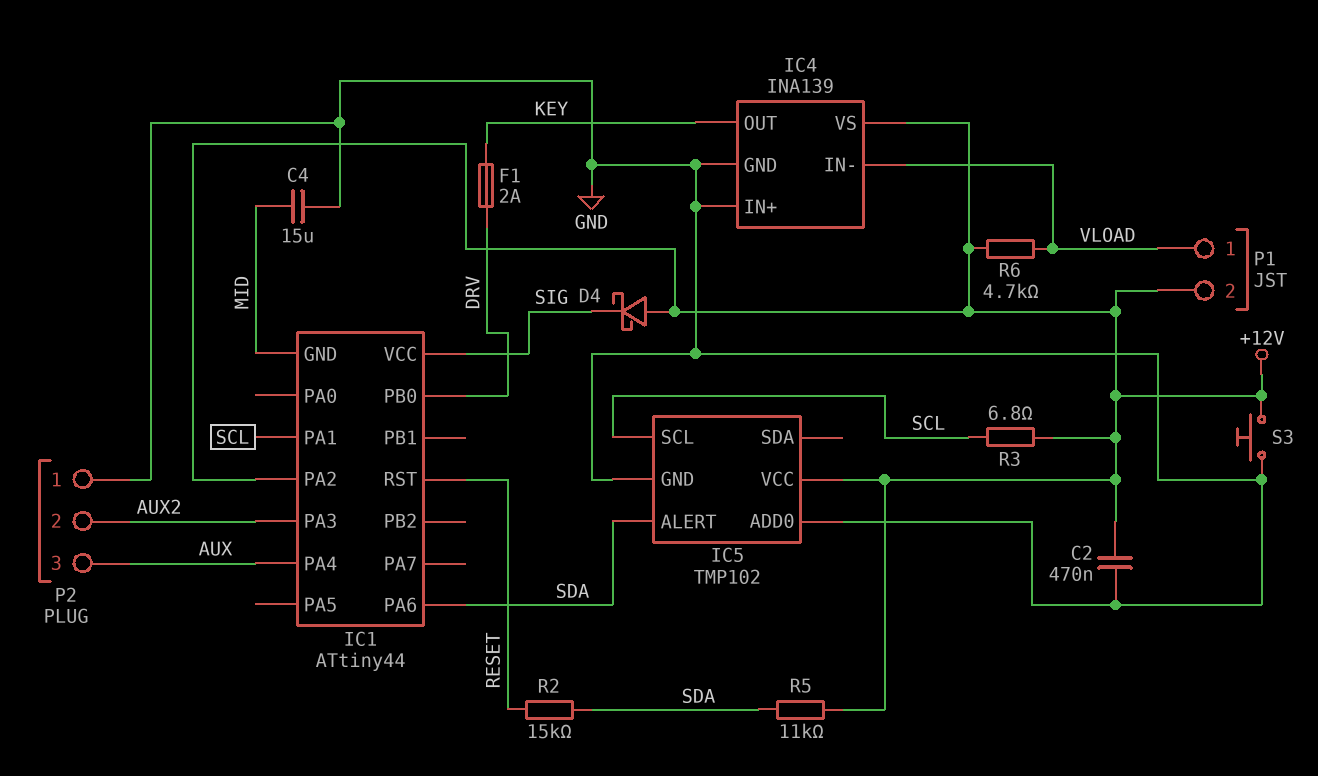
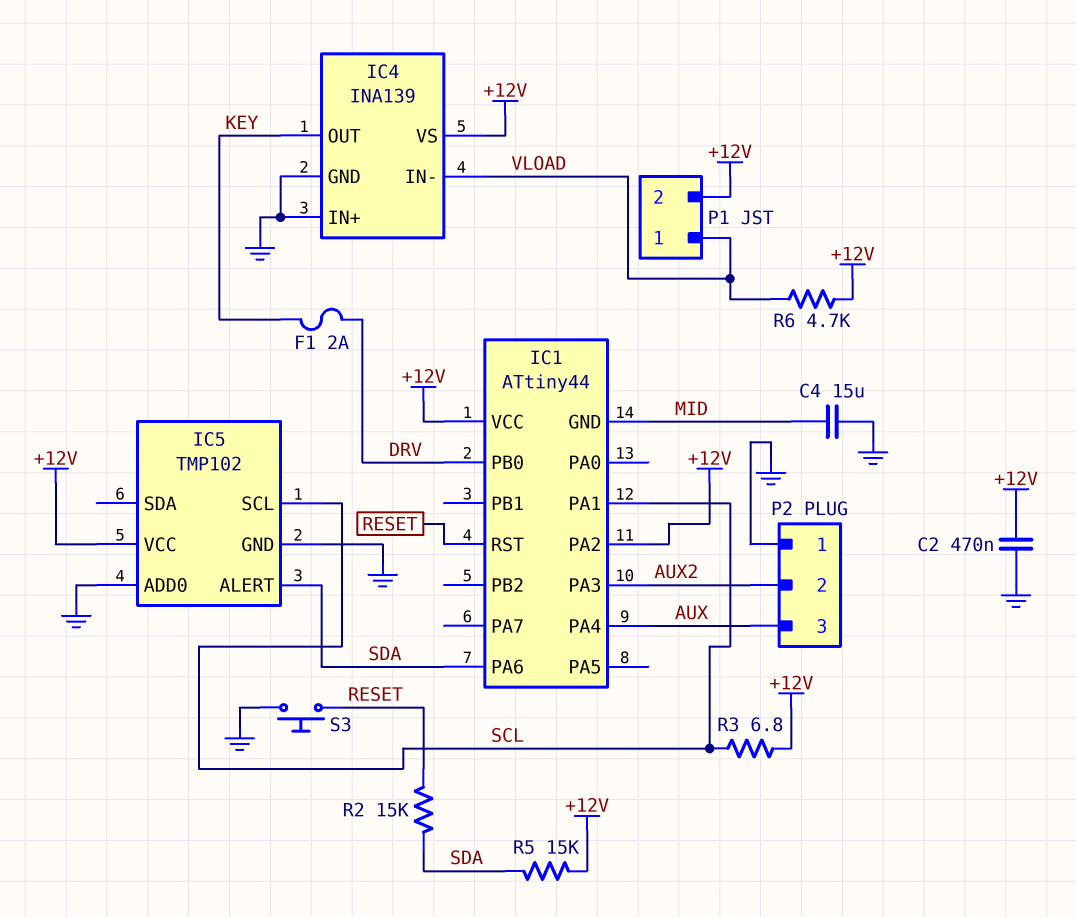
D4: schottky (A +12V, K SIG) -> none
IC1 pin VCC: SIG -> +12V
R5: 11k (+12V, SDA) -> 15k (+12V, SDA)
S3: button (+12V, GND) -> button (GND, RESET)

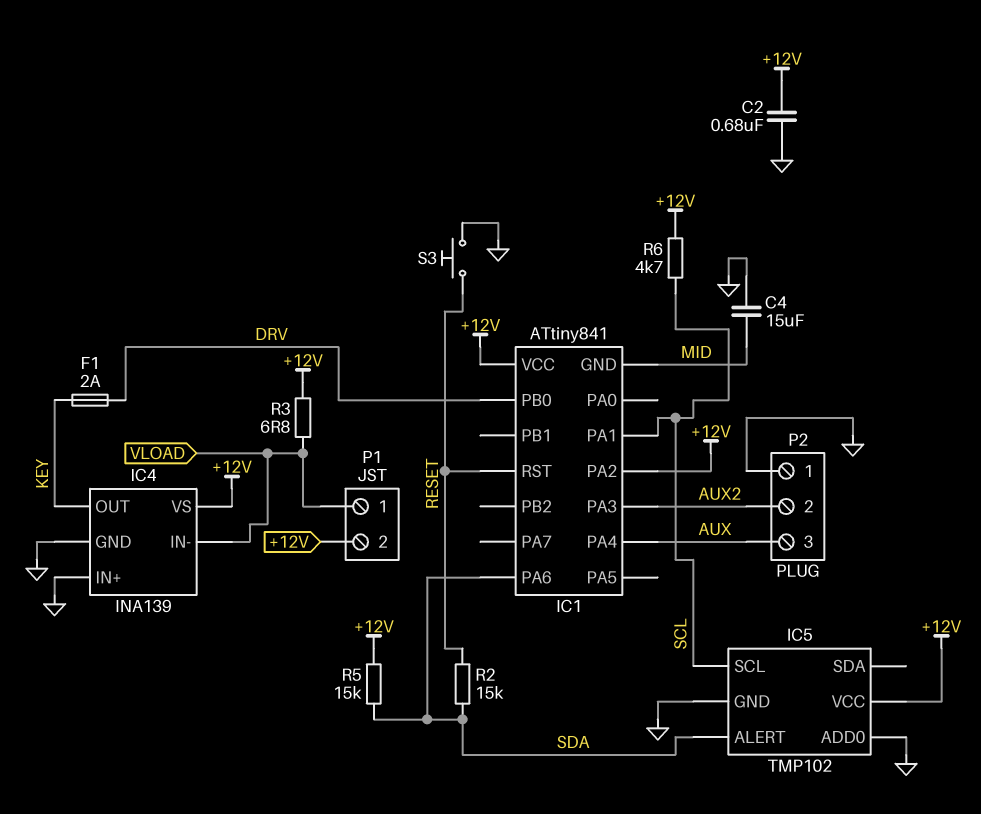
C2: 470nF (+12V, GND) -> 680nF (+12V, GND)
IC1: ATtiny44 -> ATtiny841
R3: 6.8 (+12V, SCL) -> 6.8 (+12V, VLOAD)
R6: 4.7k (+12V, VLOAD) -> 4.7k (+12V, SCL)

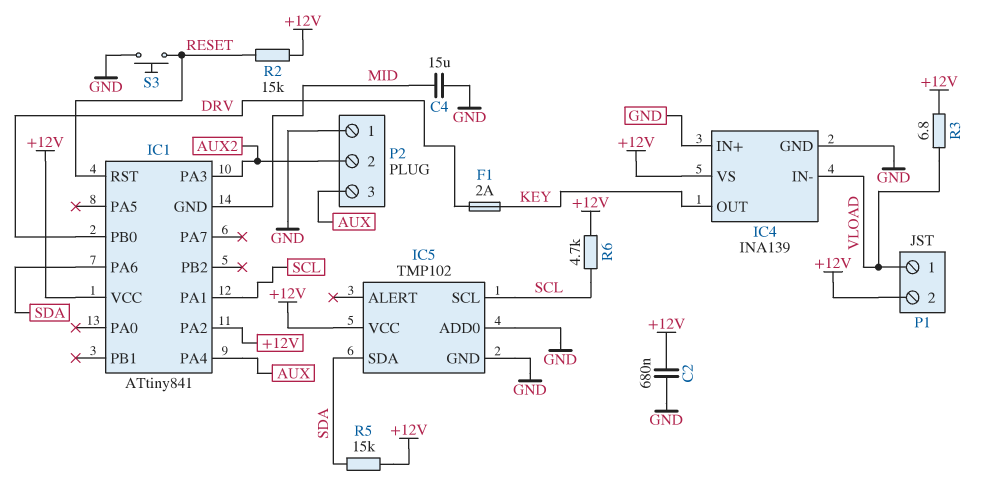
IC5 pin ALERT: SDA -> none
IC5 pin SDA: none -> SDA
R2: 15k (RESET, SDA) -> 15k (+12V, RESET)

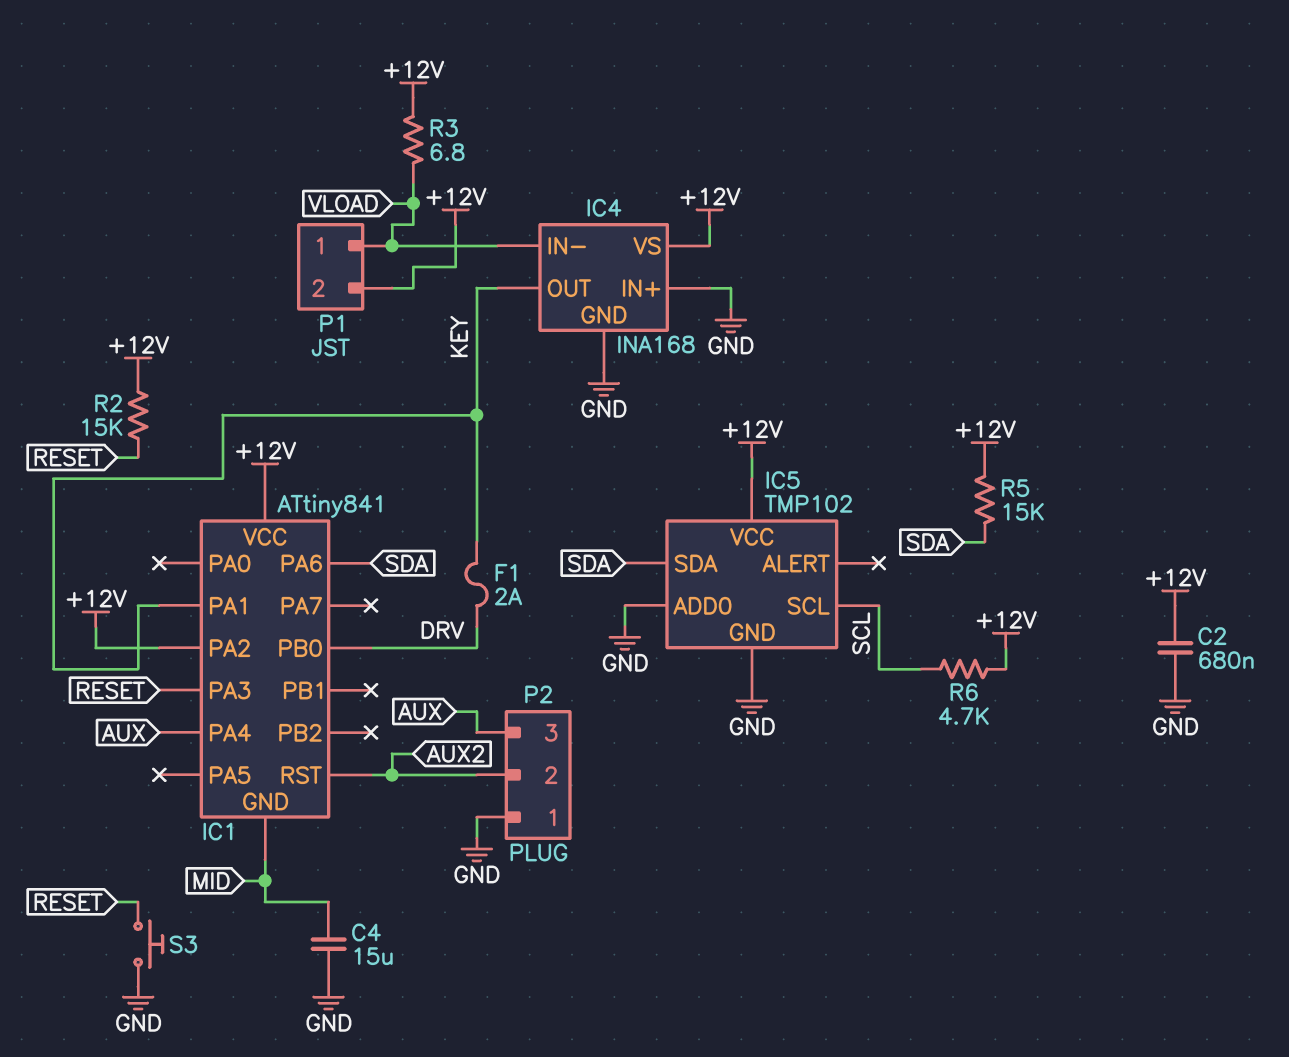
IC1 pin PA1: SCL -> KEY
IC1 pin PA3: AUX2 -> RESET
IC1 pin RST: RESET -> AUX2
IC4: INA139 -> INA168

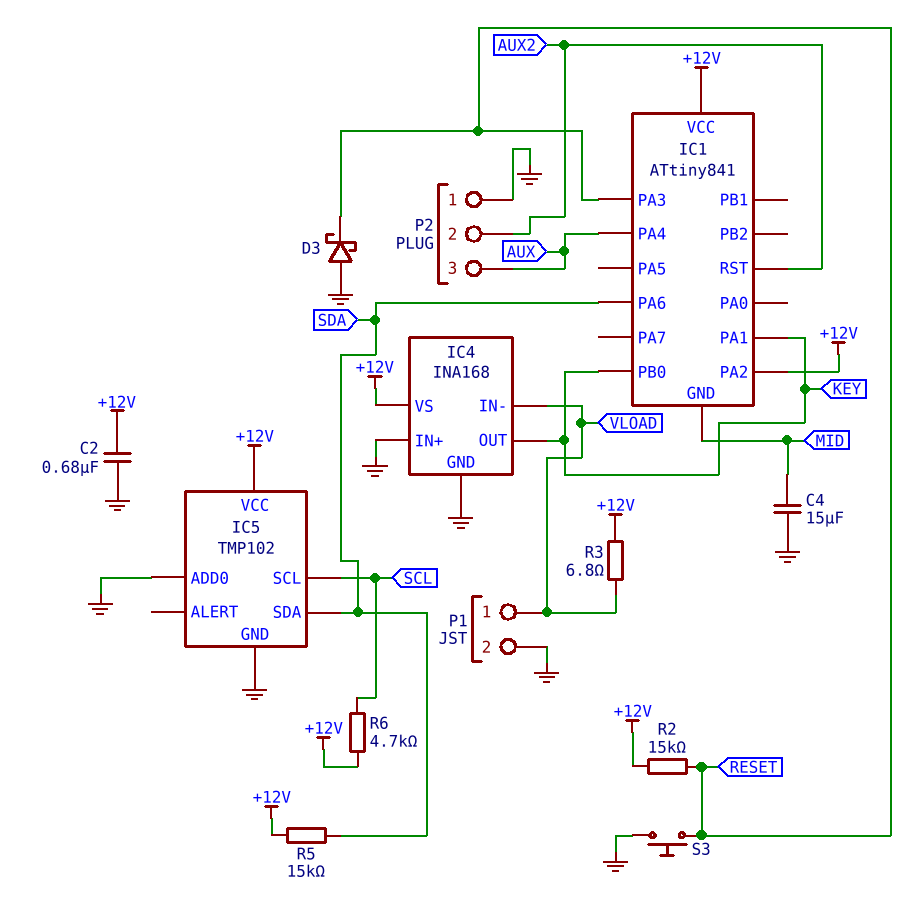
D3: none -> schottky (A GND, K RESET)
F1: 2A (DRV, KEY) -> none
IC1 pin PB0: DRV -> KEY
P1 pin 2: +12V -> GND

